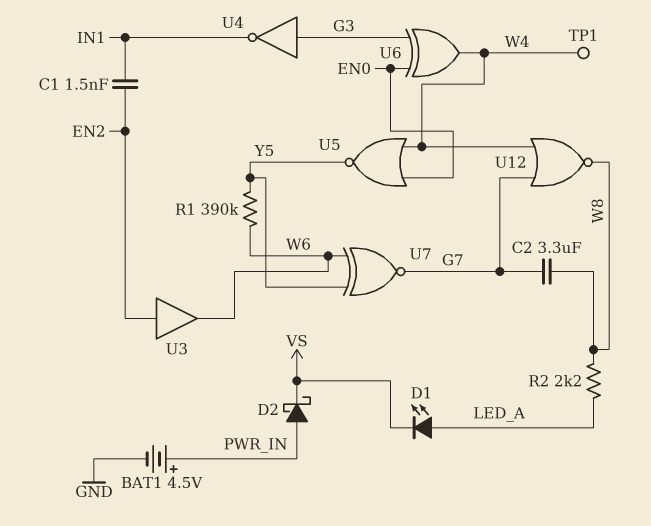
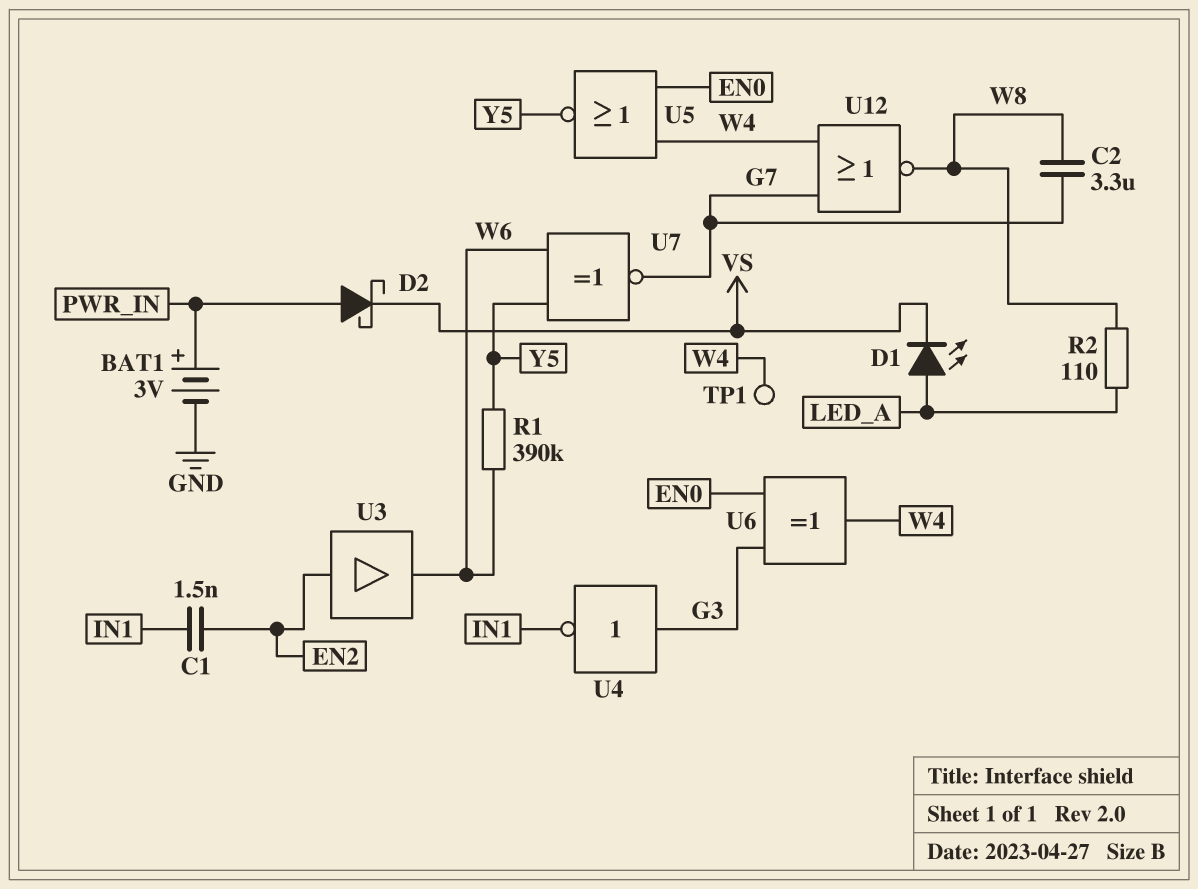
BAT1: 4.5V (plus PWR_IN, minus GND) -> 3V (plus PWR_IN, minus GND)
R2: 2.2k (LED_A, W8) -> 110 (LED_A, W8)

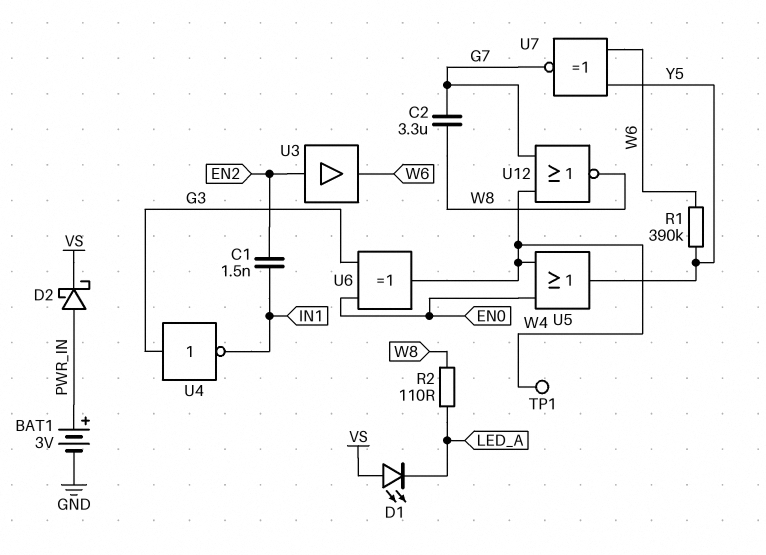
D1: LED (A LED_A, K VS) -> LED (A VS, K LED_A)
U5: NOR (in EN0, in W4, out Y5) -> OR (in EN0, in W4, out Y5)

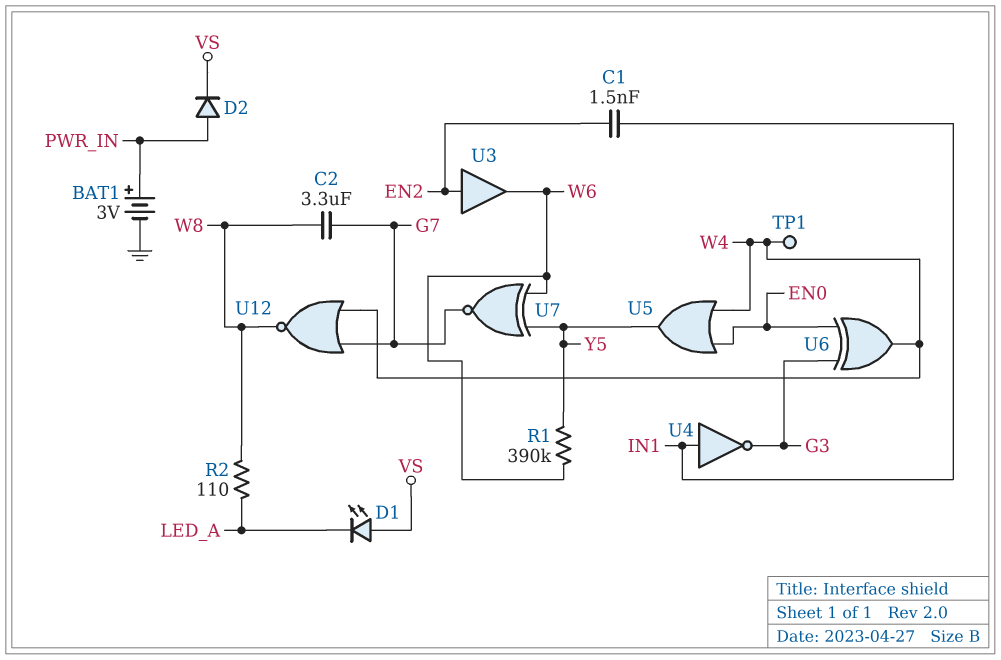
D2: schottky (A PWR_IN, K VS) -> diode (A PWR_IN, K VS)
U4: NOT (in G3, out IN1) -> NOT (in IN1, out G3)

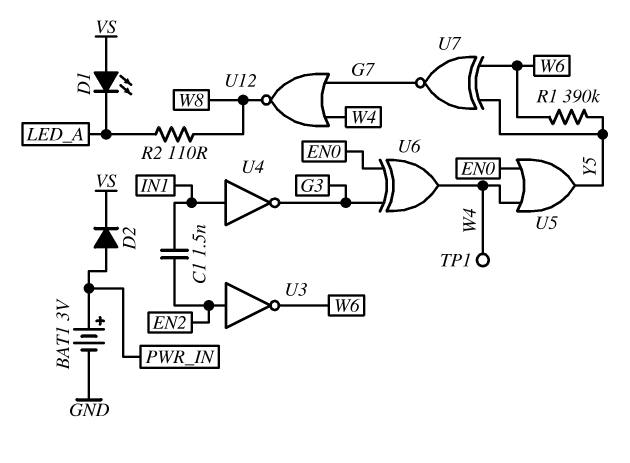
C2: 3.3uF (G7, W8) -> none
U3: buffer (in EN2, out W6) -> NOT (in EN2, out W6)

